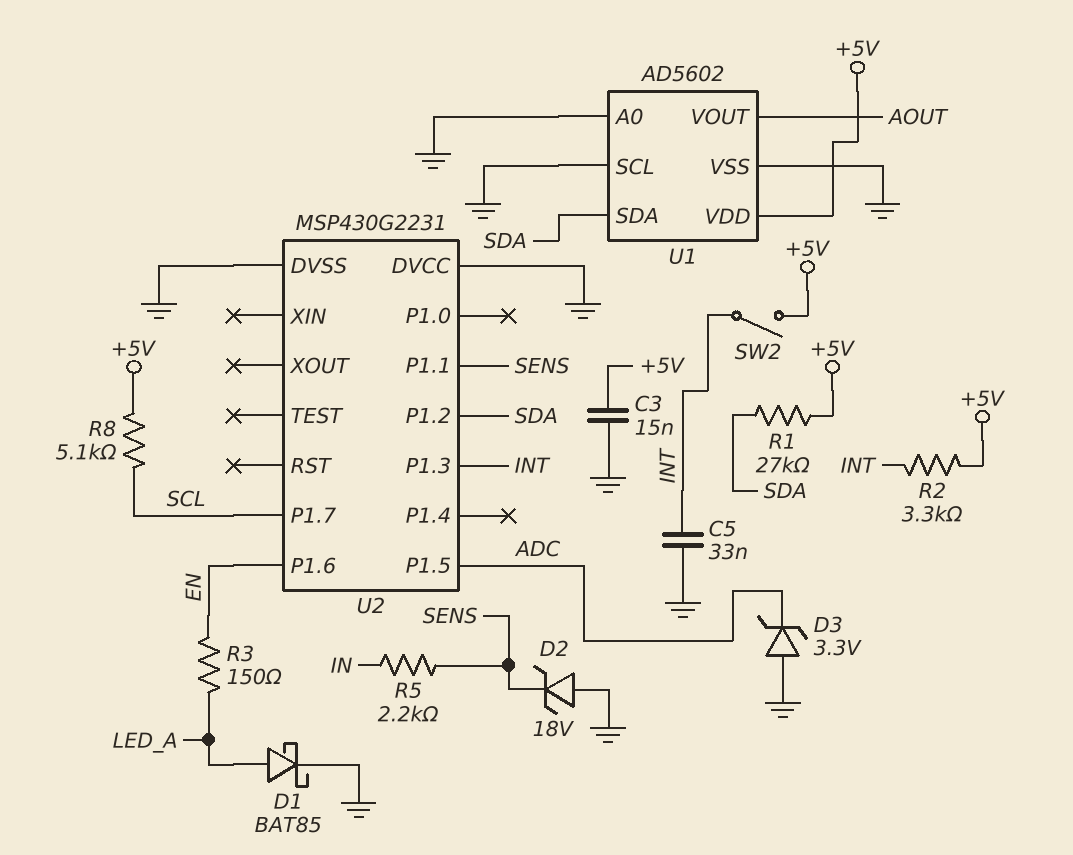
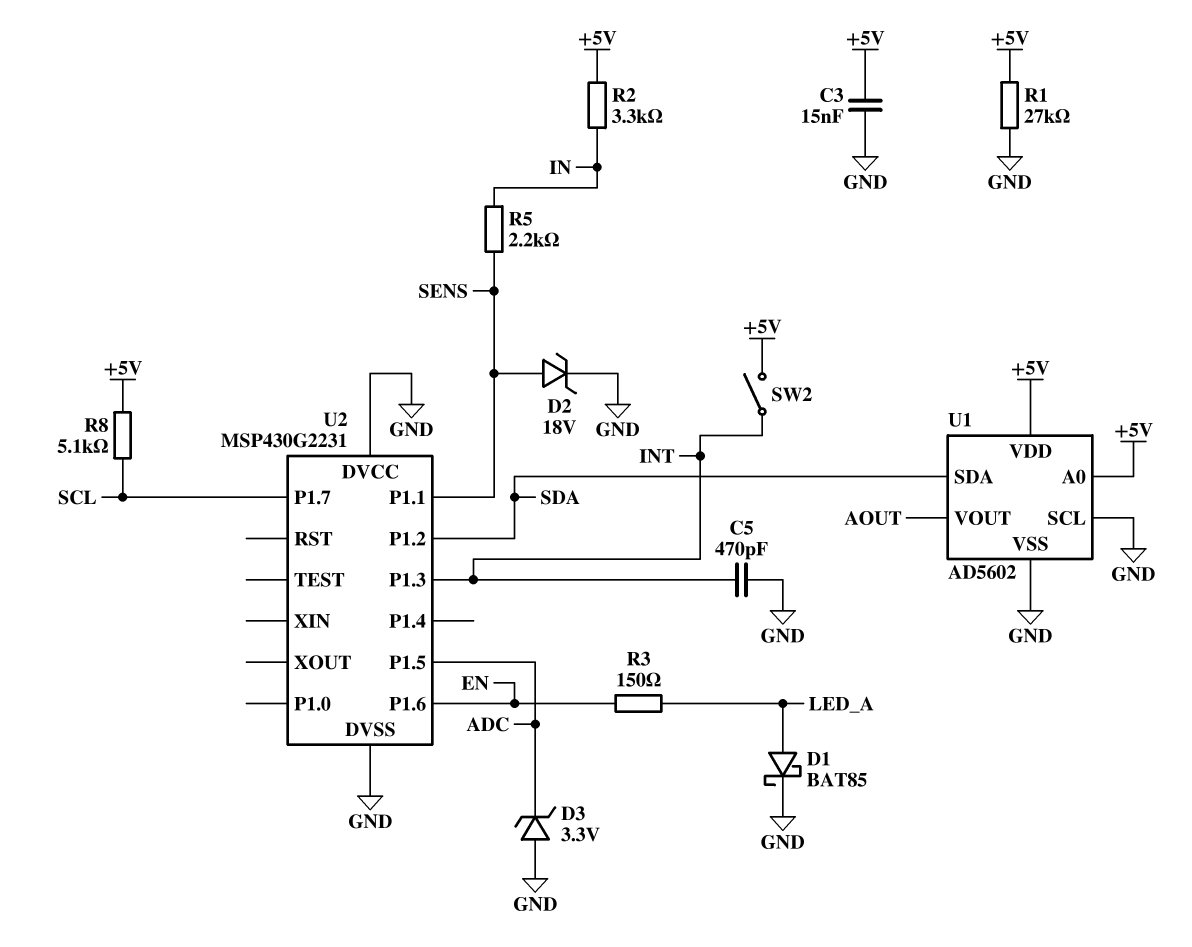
C5: 33nF (GND, INT) -> 470pF (GND, INT)
D2: zener 18V (A GND, K SENS) -> zener 18V (A SENS, K GND)
R1: 27k (+5V, SDA) -> 27k (+5V, GND)
R2: 3.3k (+5V, INT) -> 3.3k (+5V, IN)
U1 pin A0: GND -> +5V

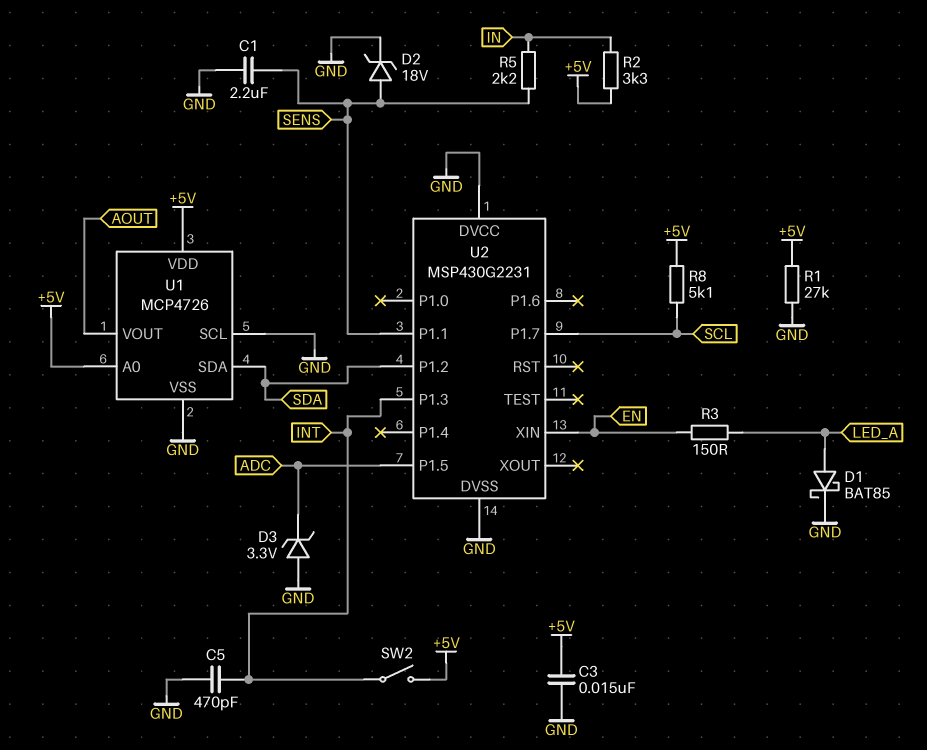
C1: none -> 2.2uF (GND, SENS)
U1: AD5602 -> MCP4726
U2 pin P1.6: EN -> none
U2 pin XIN: none -> EN

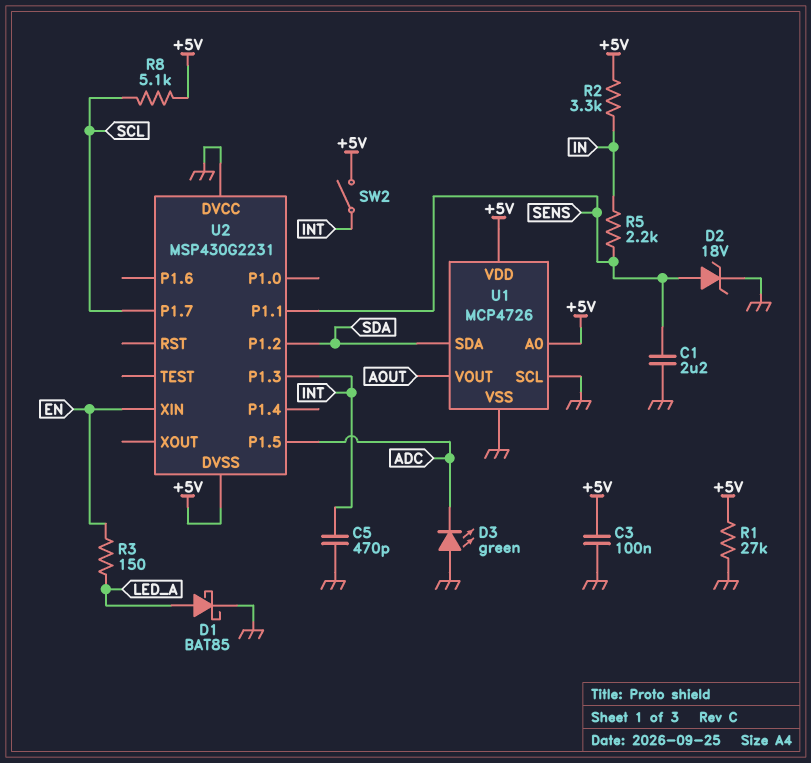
C3: 15nF (+5V, GND) -> 100nF (+5V, GND)
D3: zener 3.3V (A GND, K ADC) -> LED green (A GND, K ADC)
U2 pin DVSS: GND -> +5V

